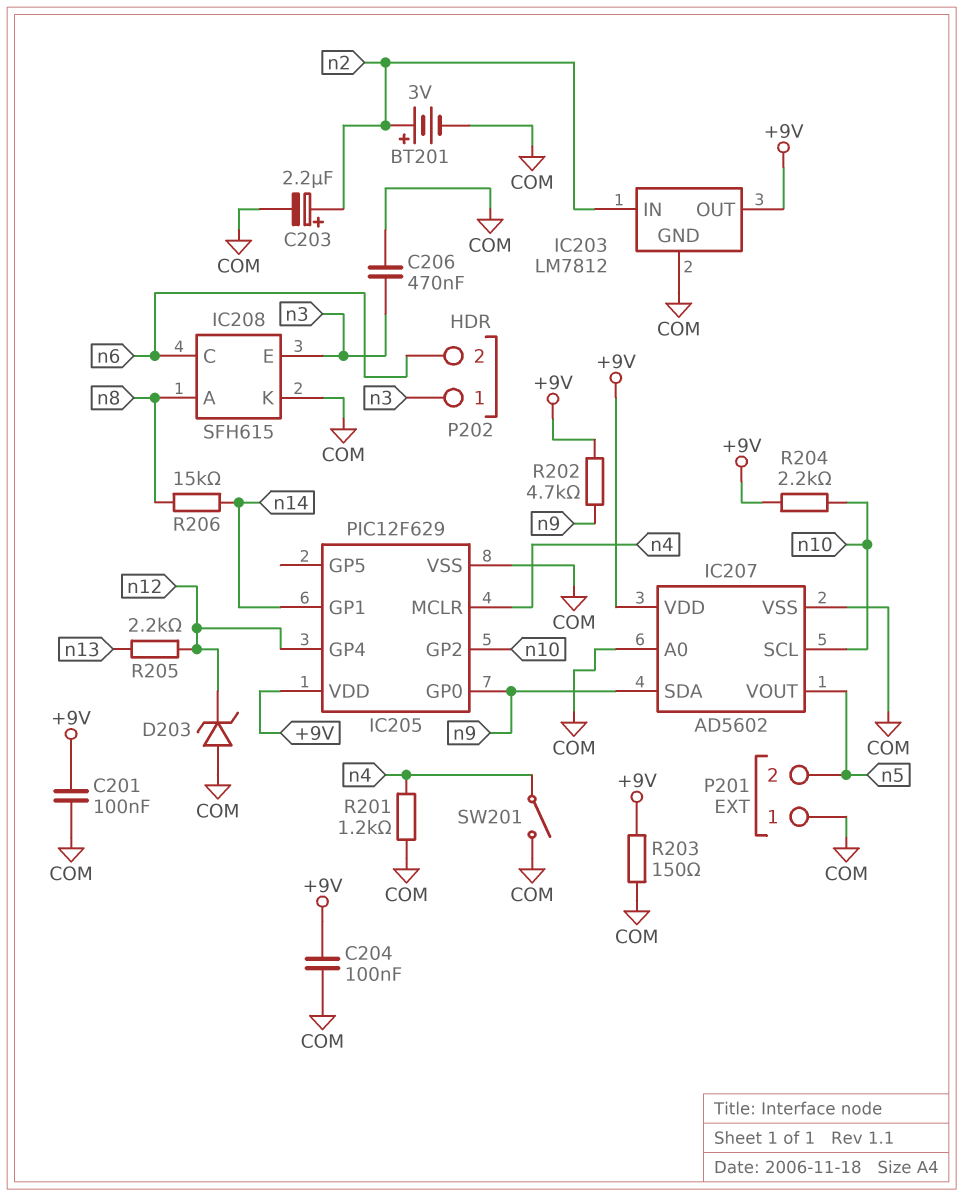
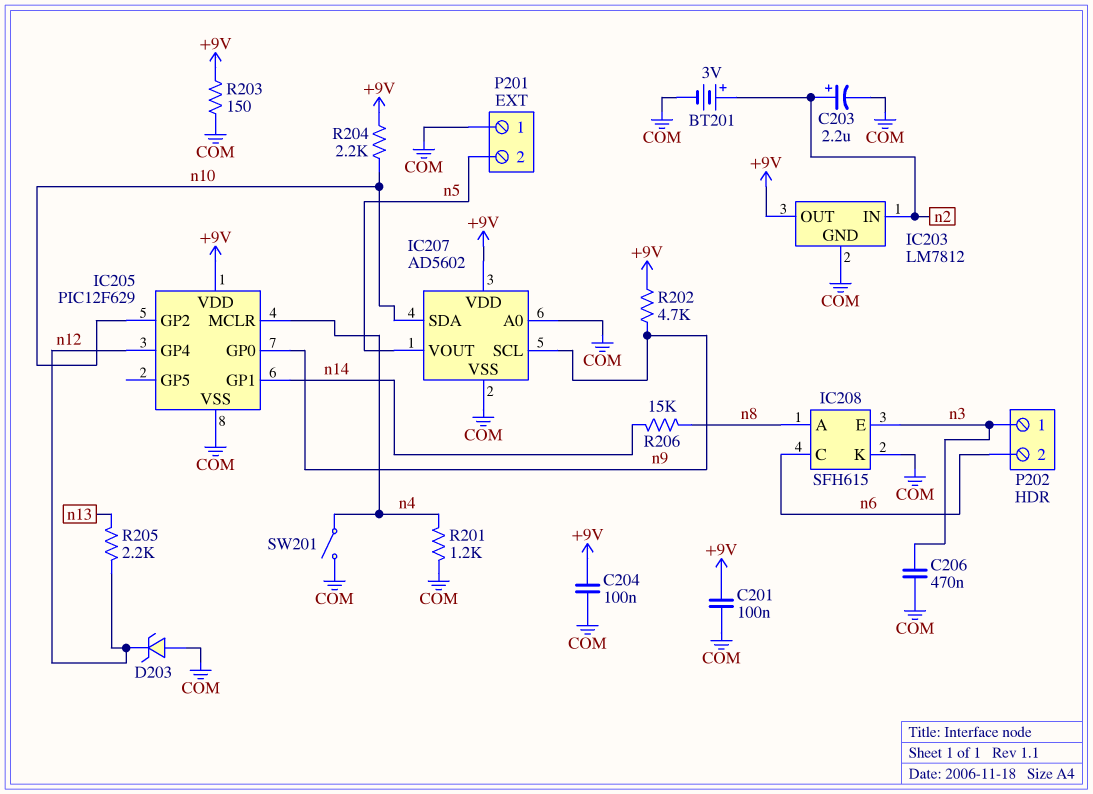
IC207 pin SCL: n10 -> n9
IC207 pin SDA: n9 -> n10

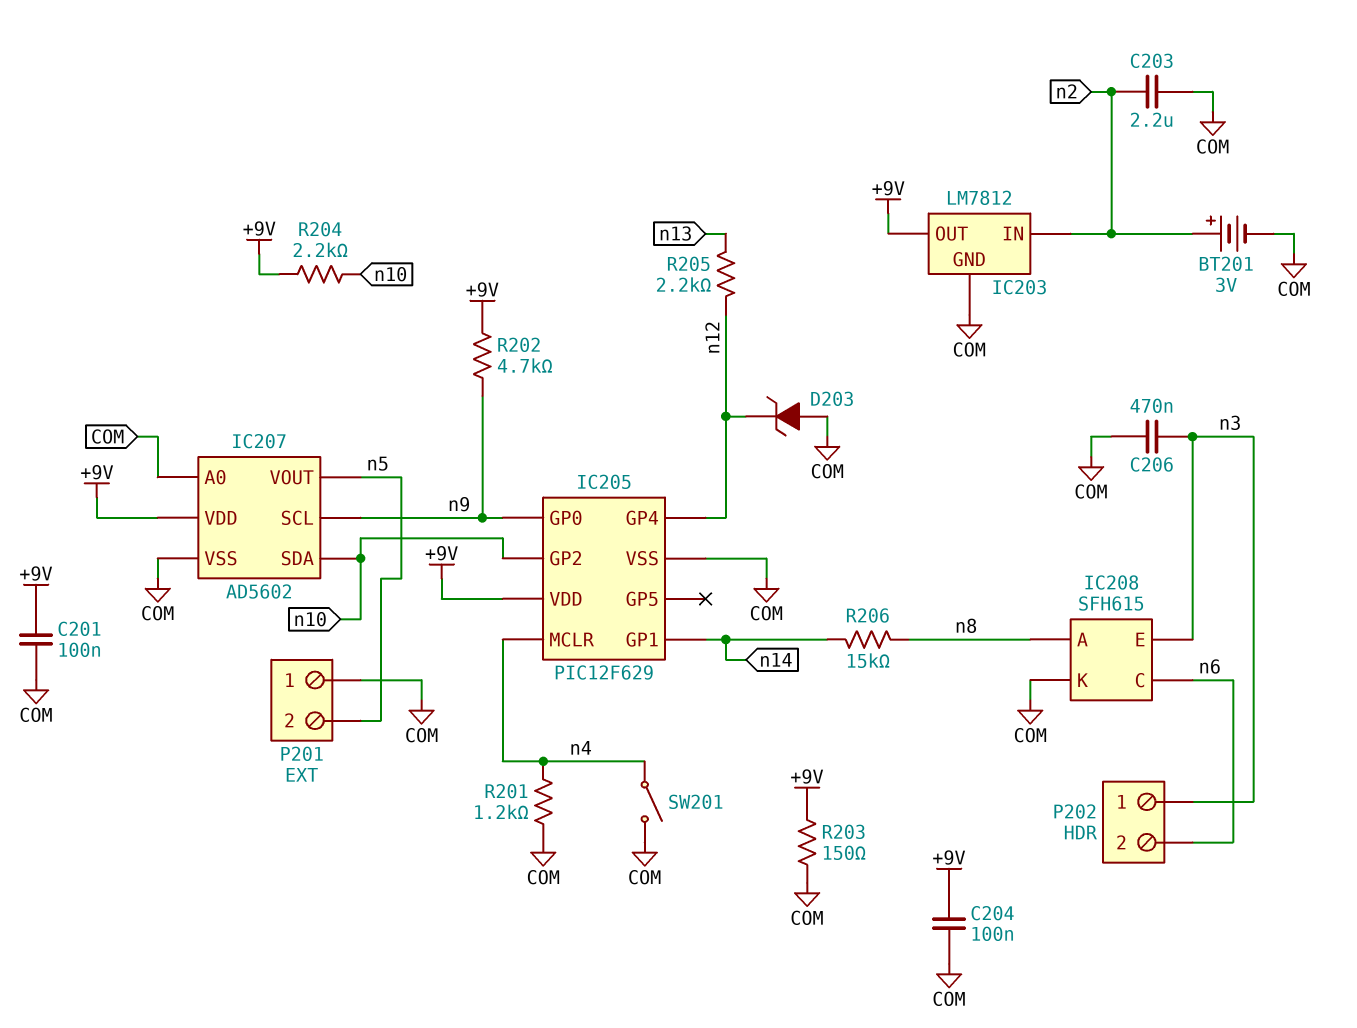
C203: 2.2uF (plus n2, minus COM) -> 2.2uF (COM, n2)

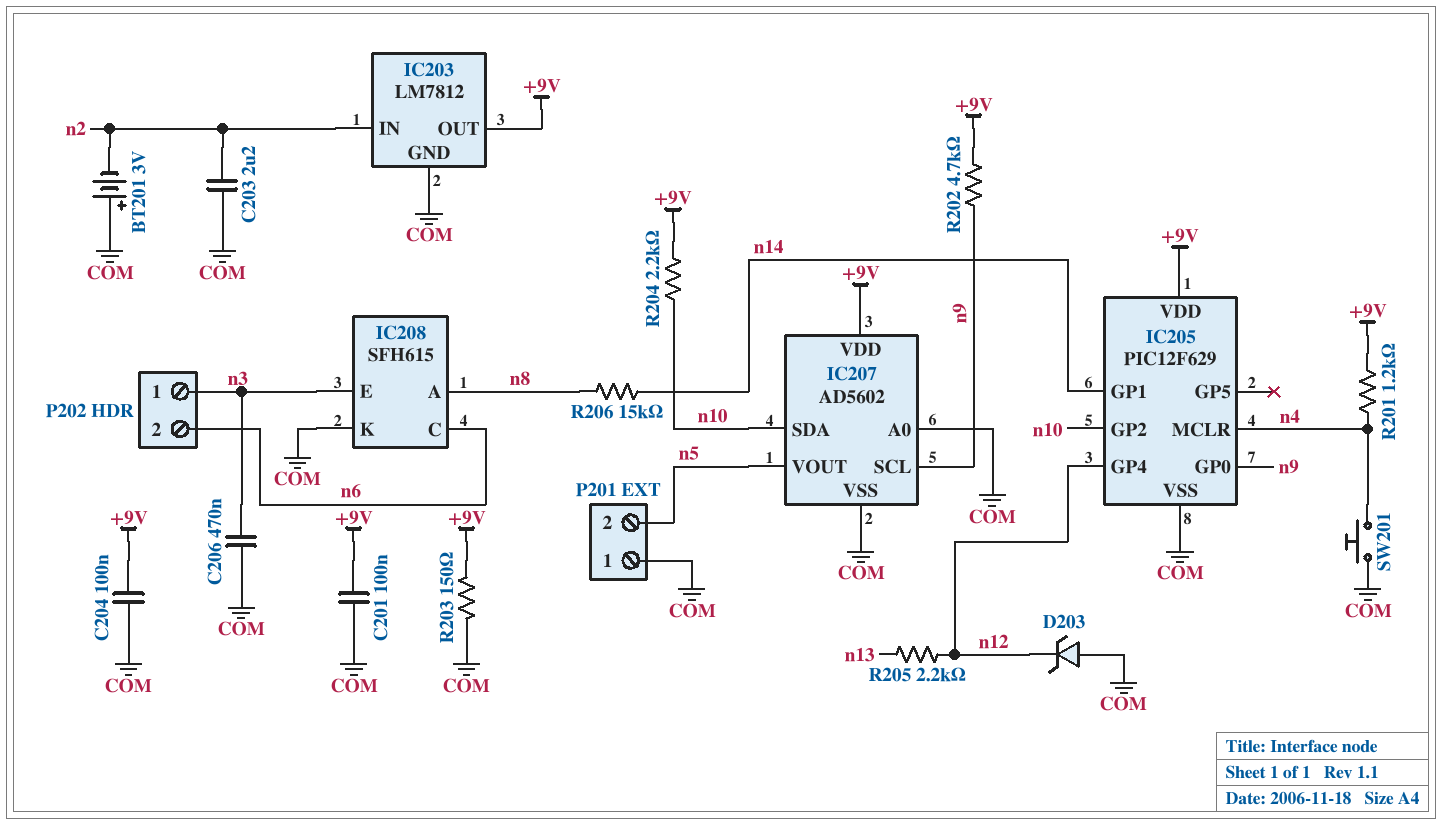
BT201: 3V (plus n2, minus COM) -> 3V (plus COM, minus n2)
R201: 1.2k (COM, n4) -> 1.2k (+9V, n4)
SW201: switch (COM, n4) -> button (COM, n4)

